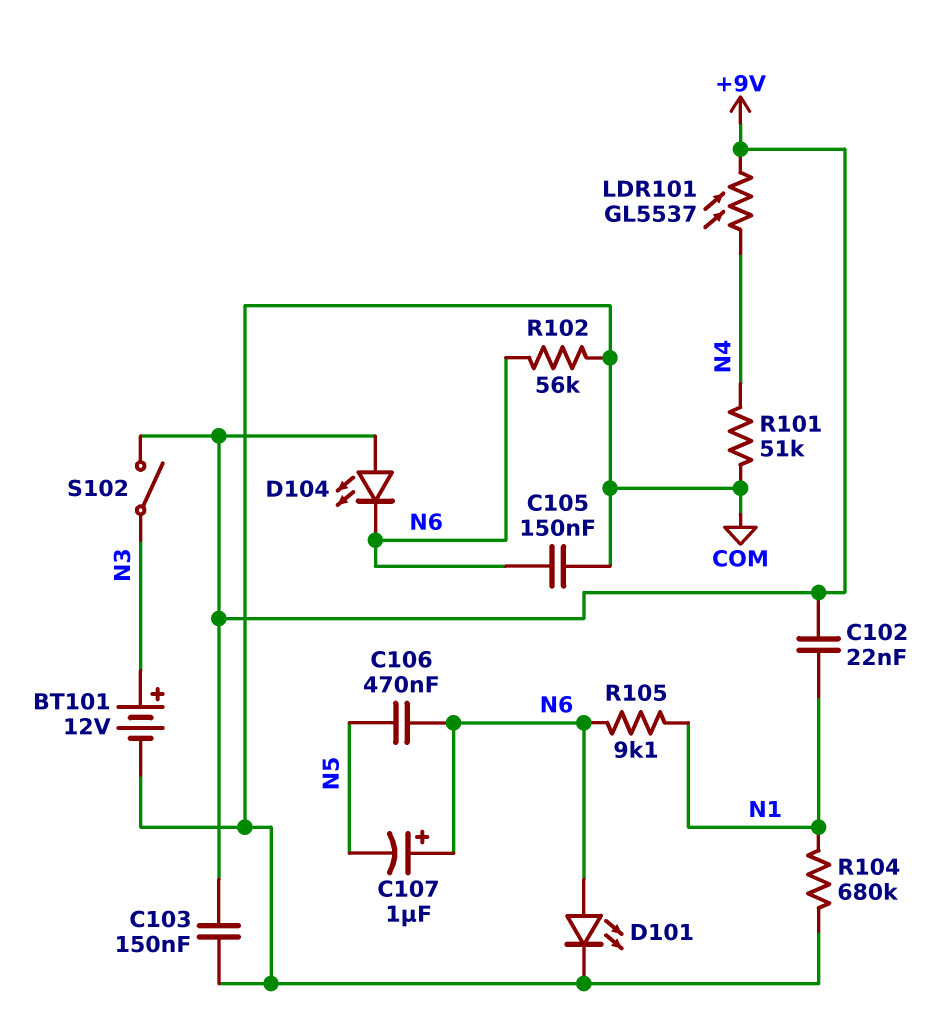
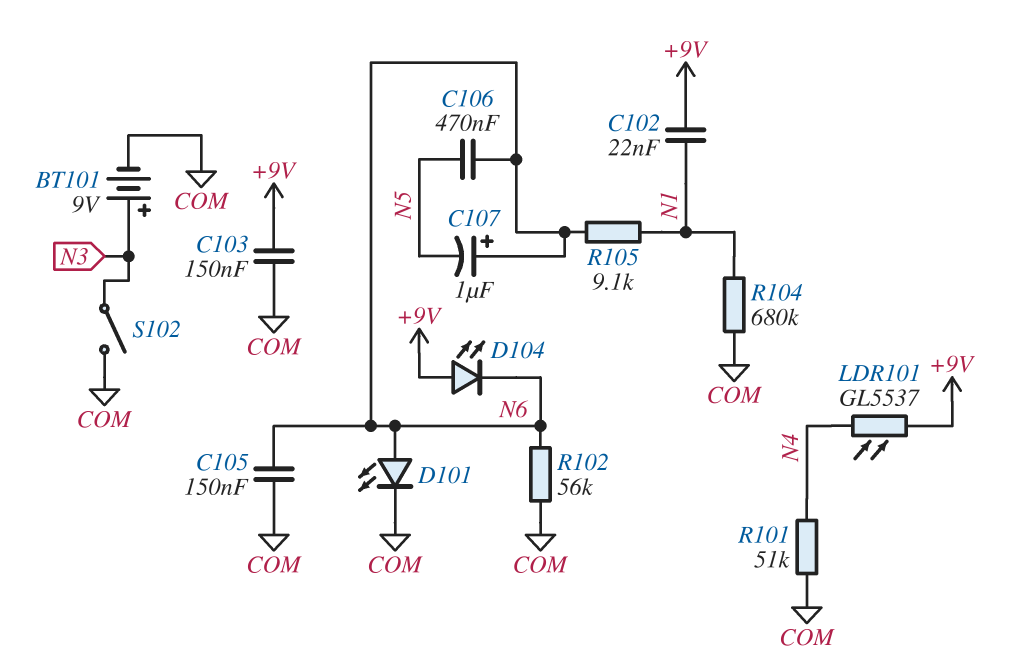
BT101: 12V (plus N3, minus COM) -> 9V (plus N3, minus COM)
S102: switch (+9V, N3) -> switch (COM, N3)

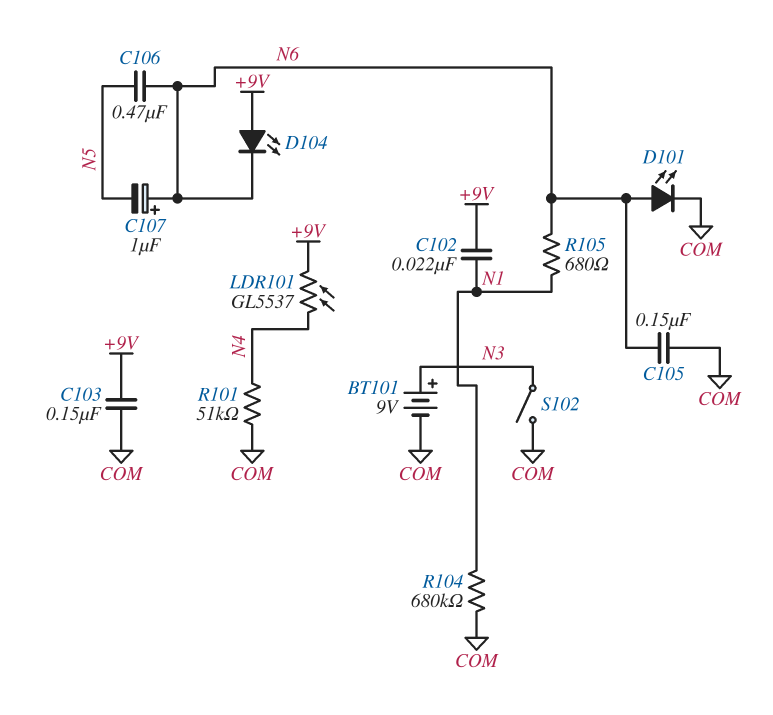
R102: 56k (COM, N6) -> none
R105: 9.1k (N1, N6) -> 680 (N1, N6)

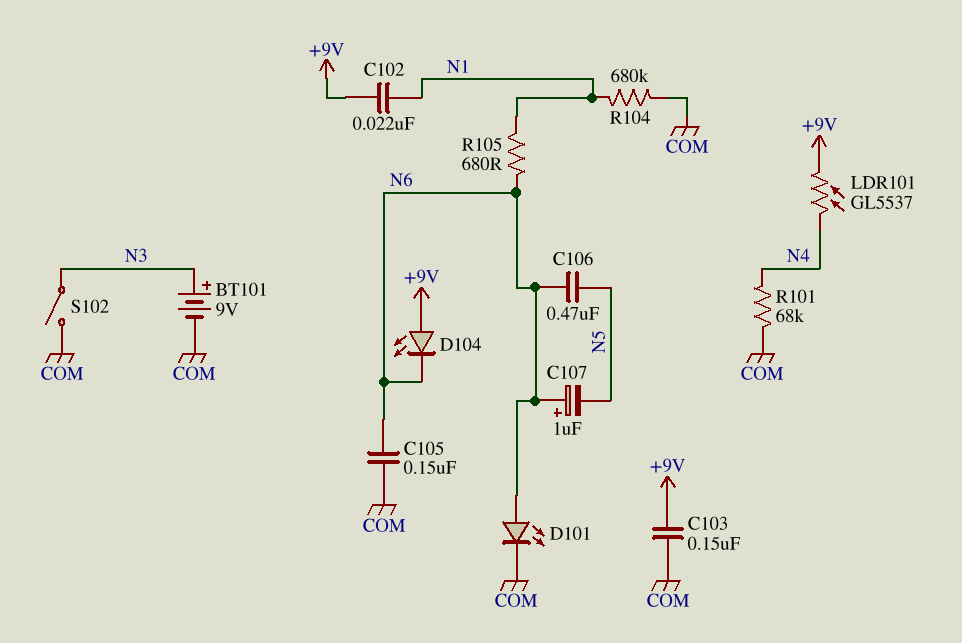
R101: 51k (COM, N4) -> 68k (COM, N4)

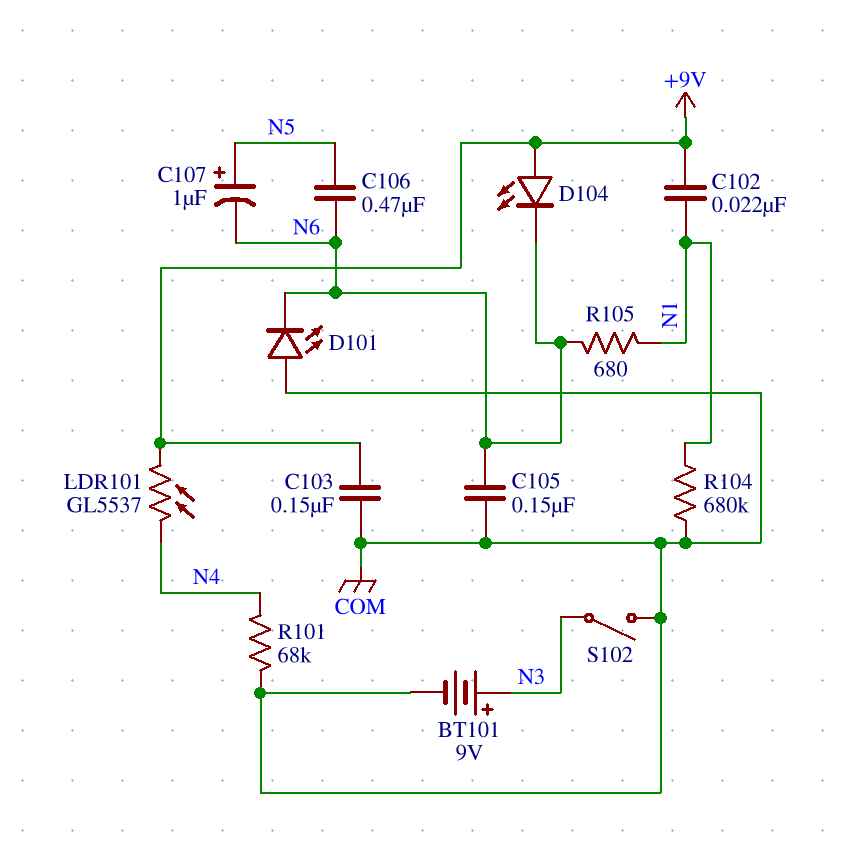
C107: 1uF (plus N6, minus N5) -> 1uF (plus N5, minus N6)
D101: LED (A N6, K COM) -> LED (A COM, K N6)

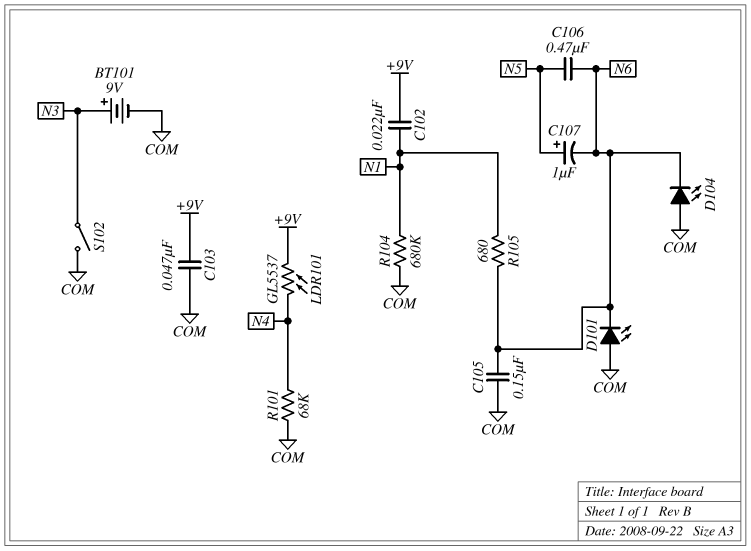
C103: 150nF (+9V, COM) -> 47nF (+9V, COM)
D104: LED (A +9V, K N6) -> LED (A COM, K N6)

